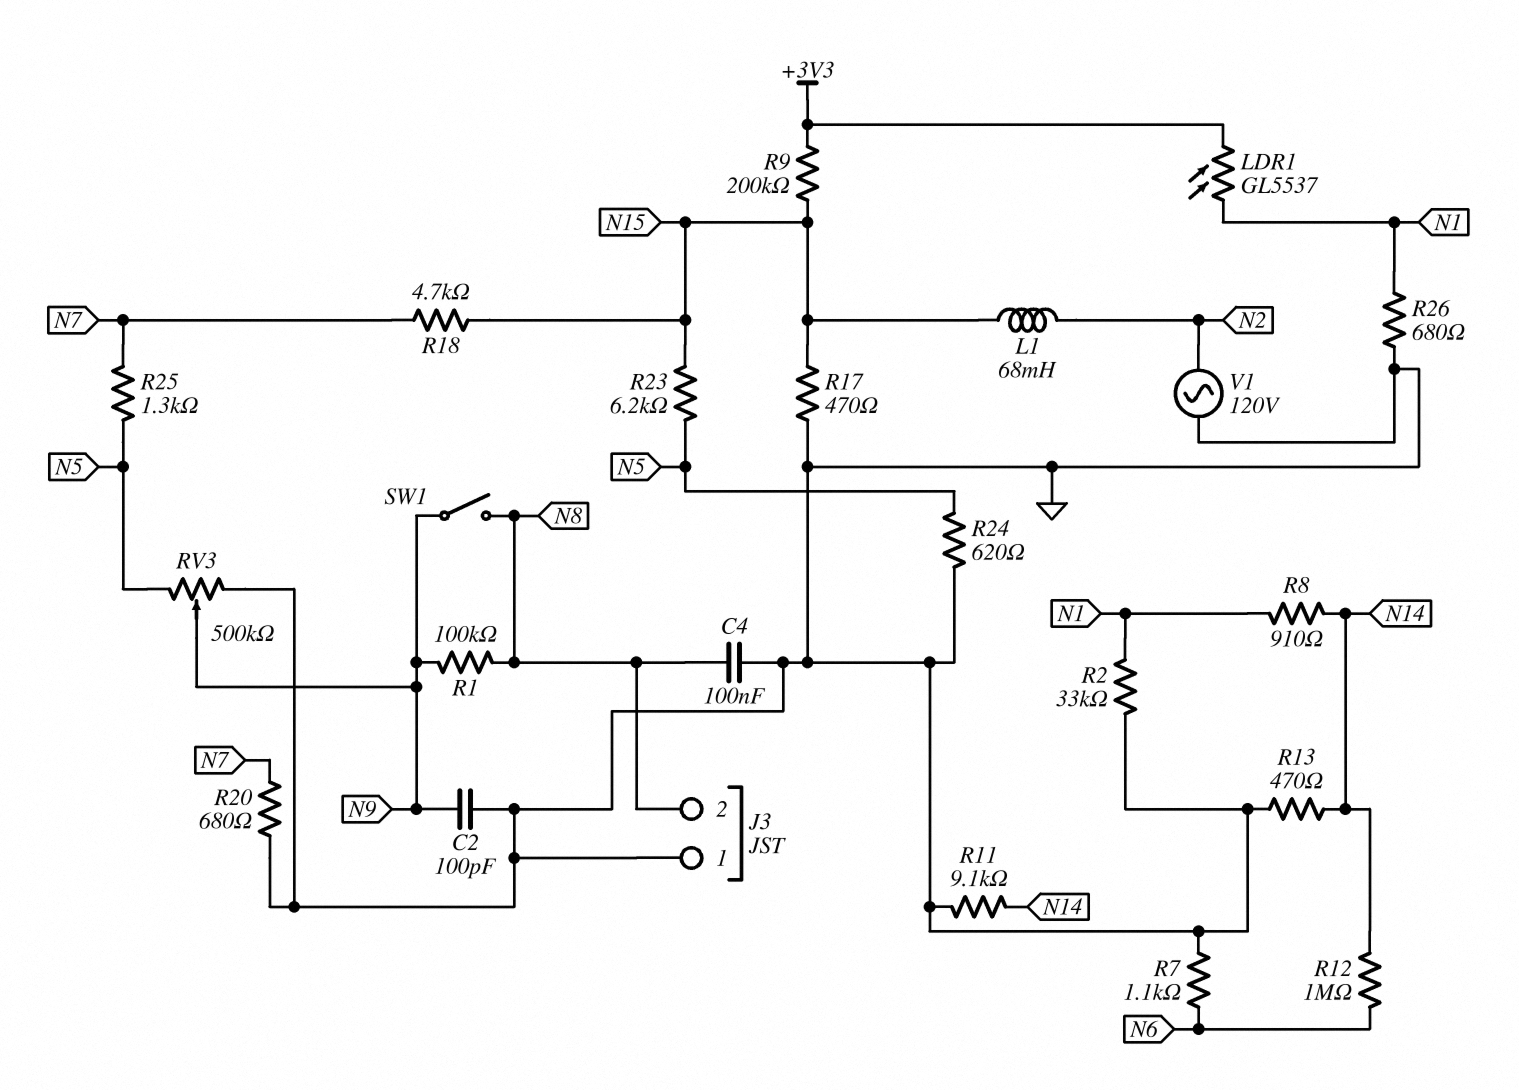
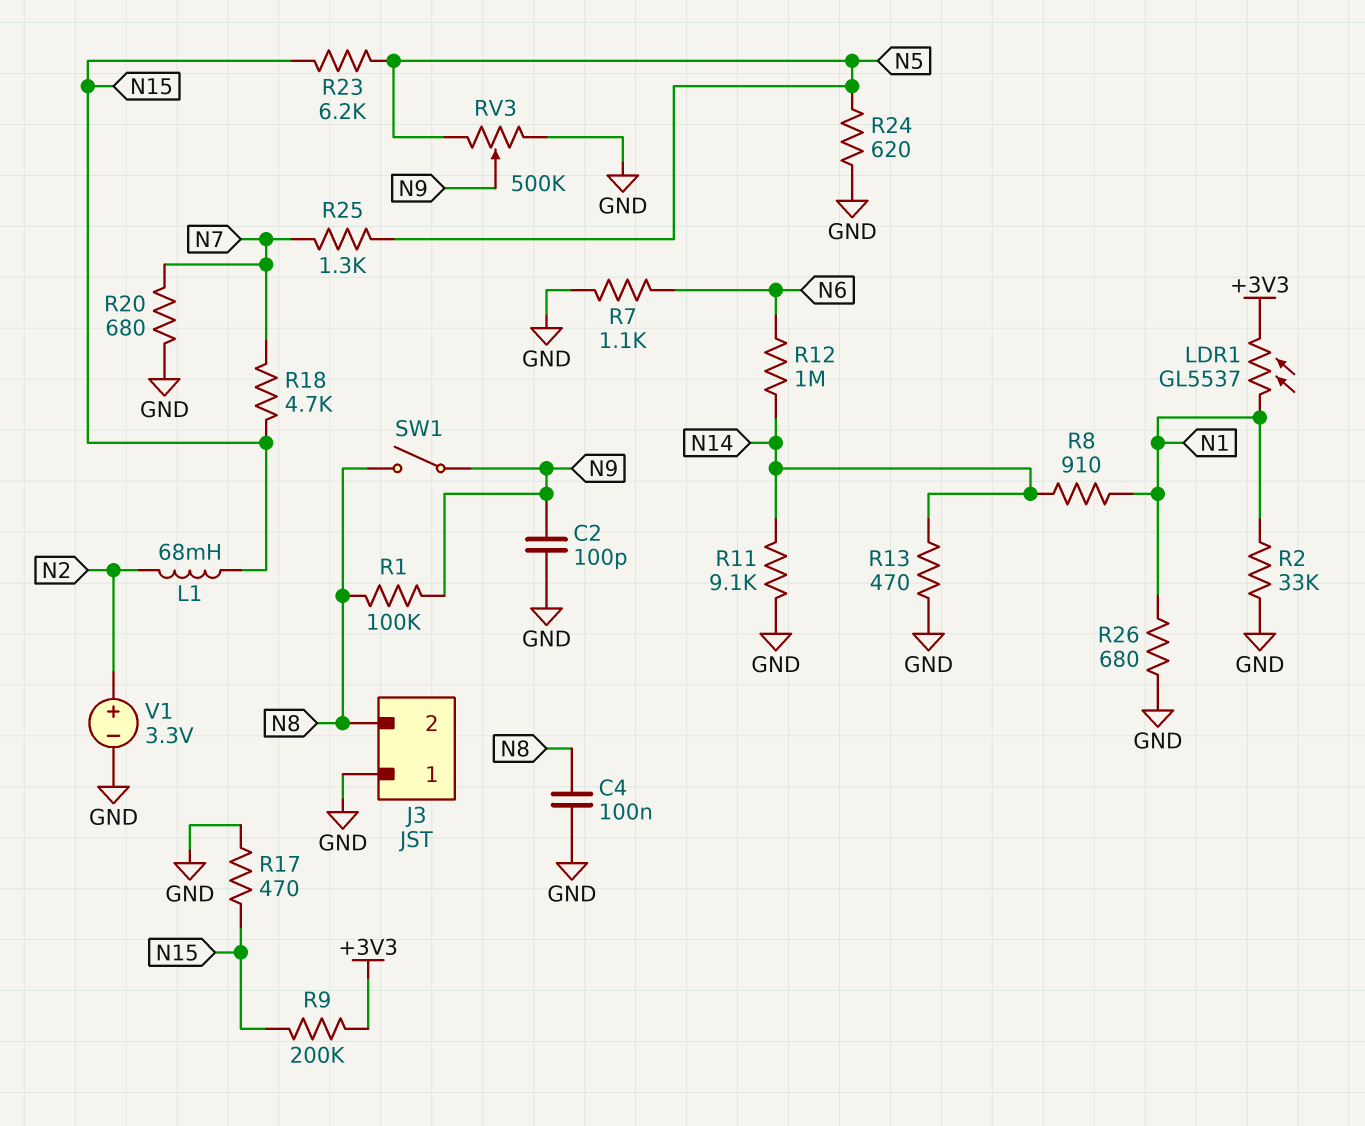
V1: AC 120V (GND, N2) -> 3.3V (plus N2, minus GND)

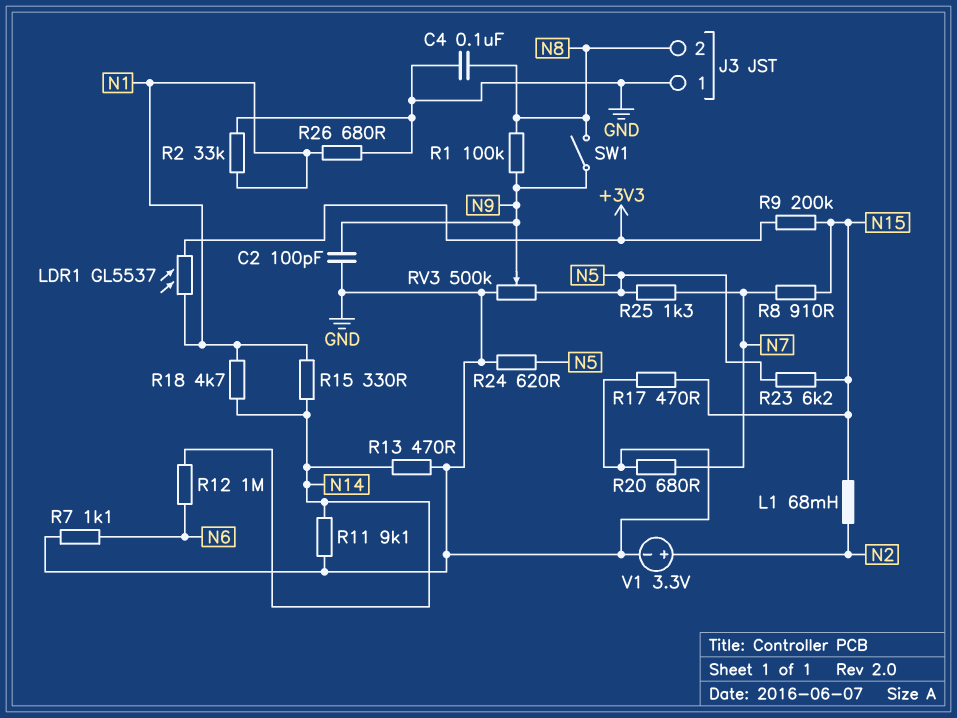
R8: 910 (N1, N14) -> 910 (N7, N15)
R15: none -> 330 (N1, N14)
R18: 4.7k (N7, N15) -> 4.7k (N1, N14)

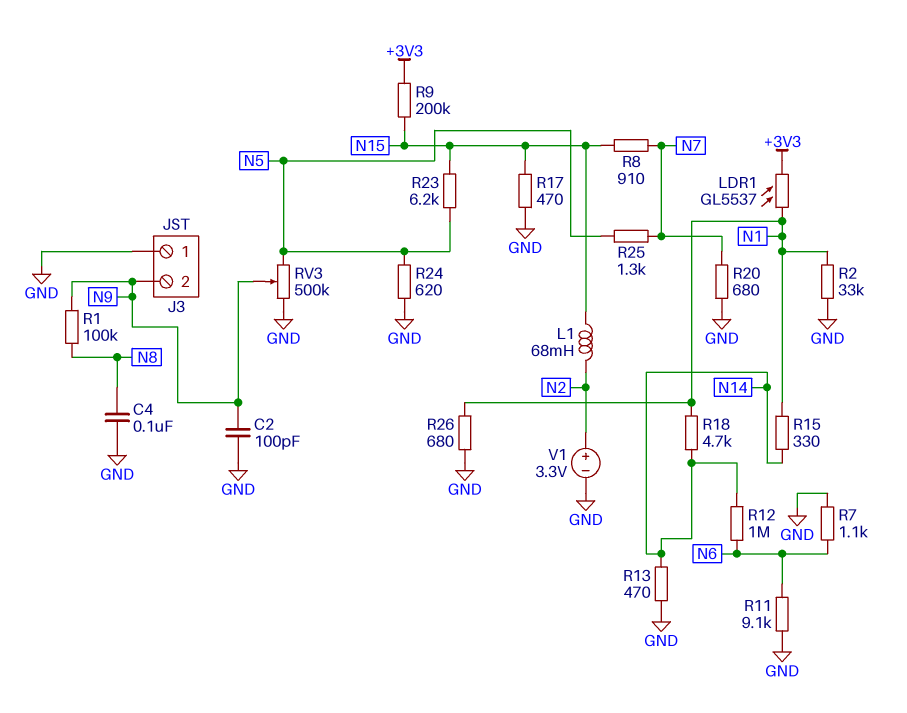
J3 pin 2: N8 -> N9
R11: 9.1k (GND, N14) -> 9.1k (GND, N6)
SW1: switch (N8, N9) -> none

